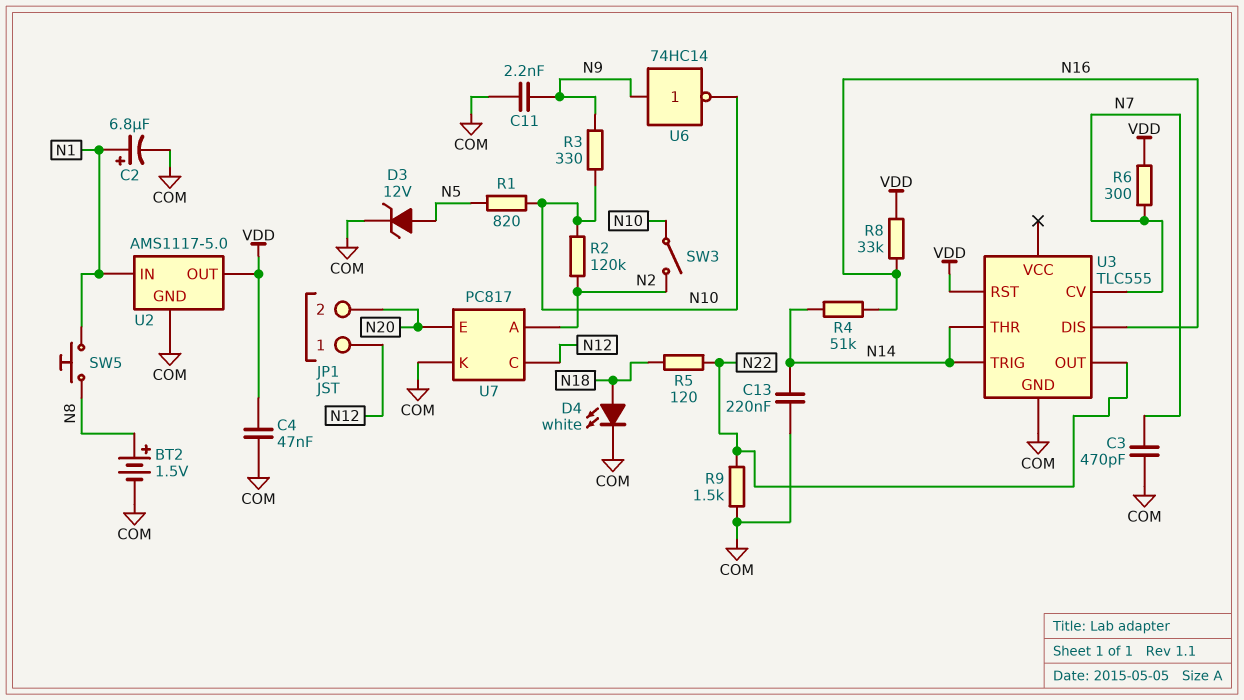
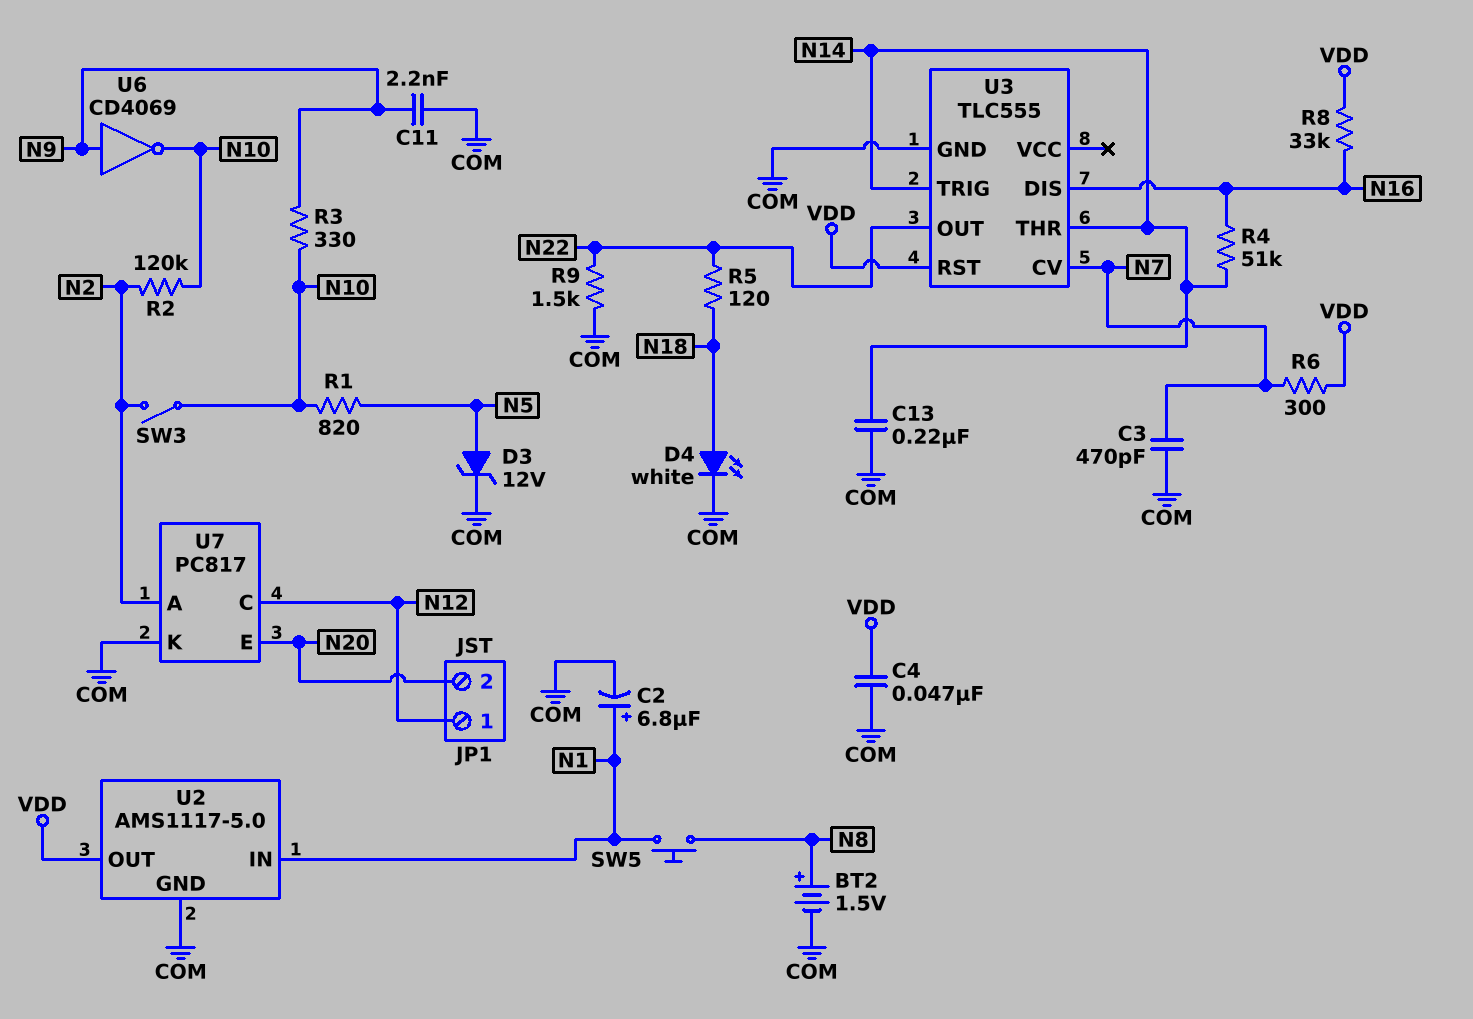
U6: NOT 74HC14 (in N9, out N10) -> NOT CD4069 (in N9, out N10)

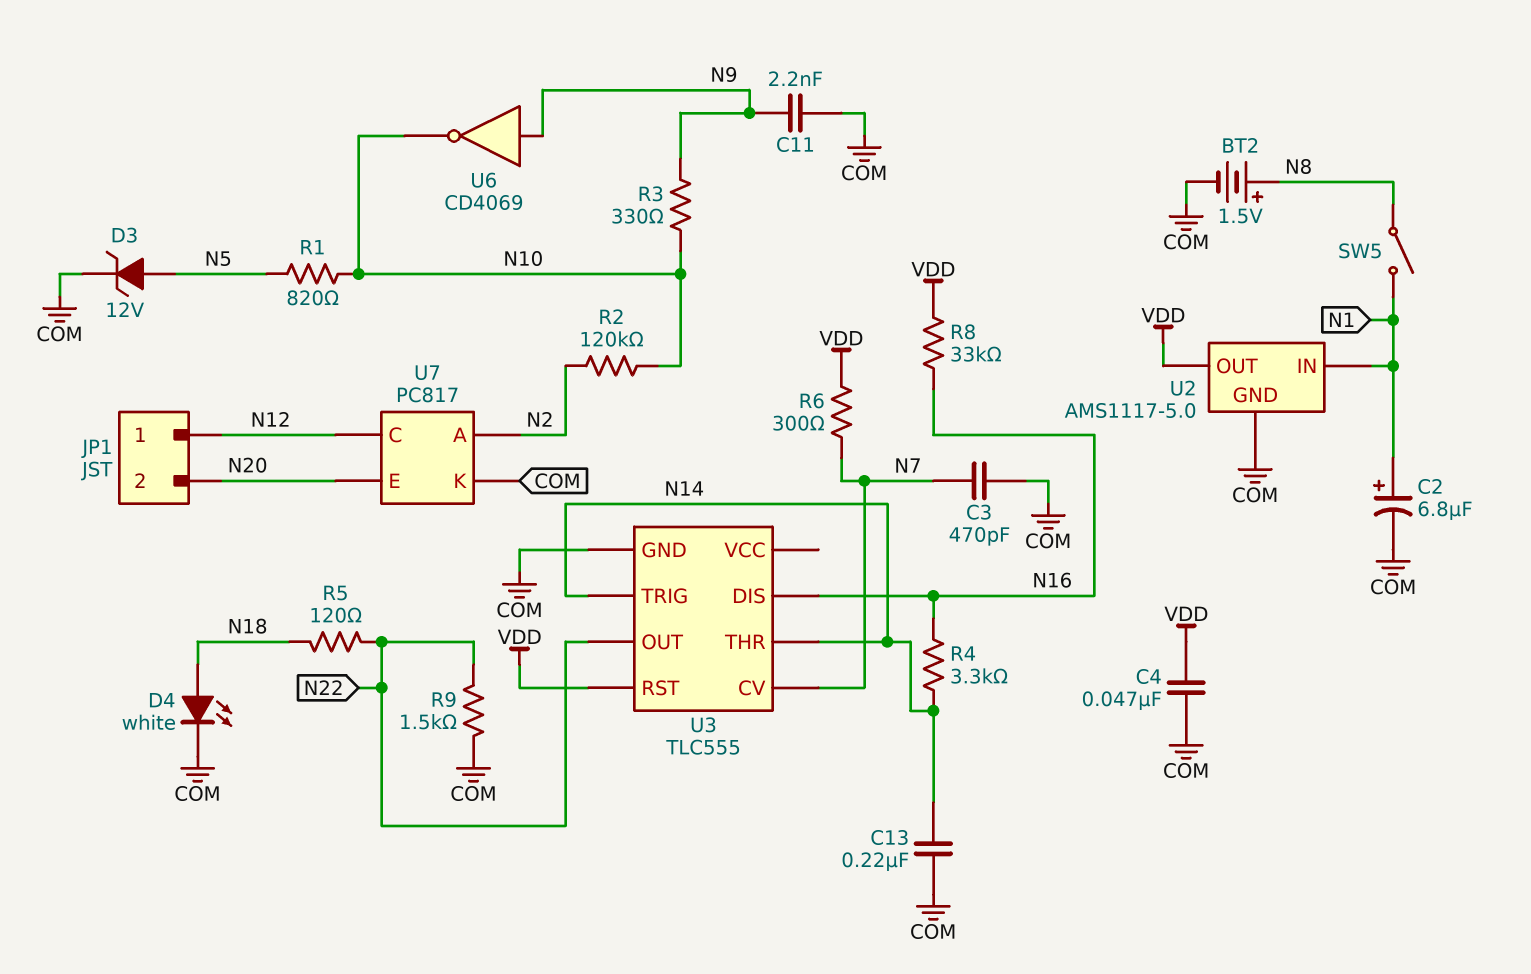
R4: 51k (N14, N16) -> 3.3k (N14, N16)
SW3: switch (N2, N10) -> none
SW5: button (N1, N8) -> switch (N1, N8)

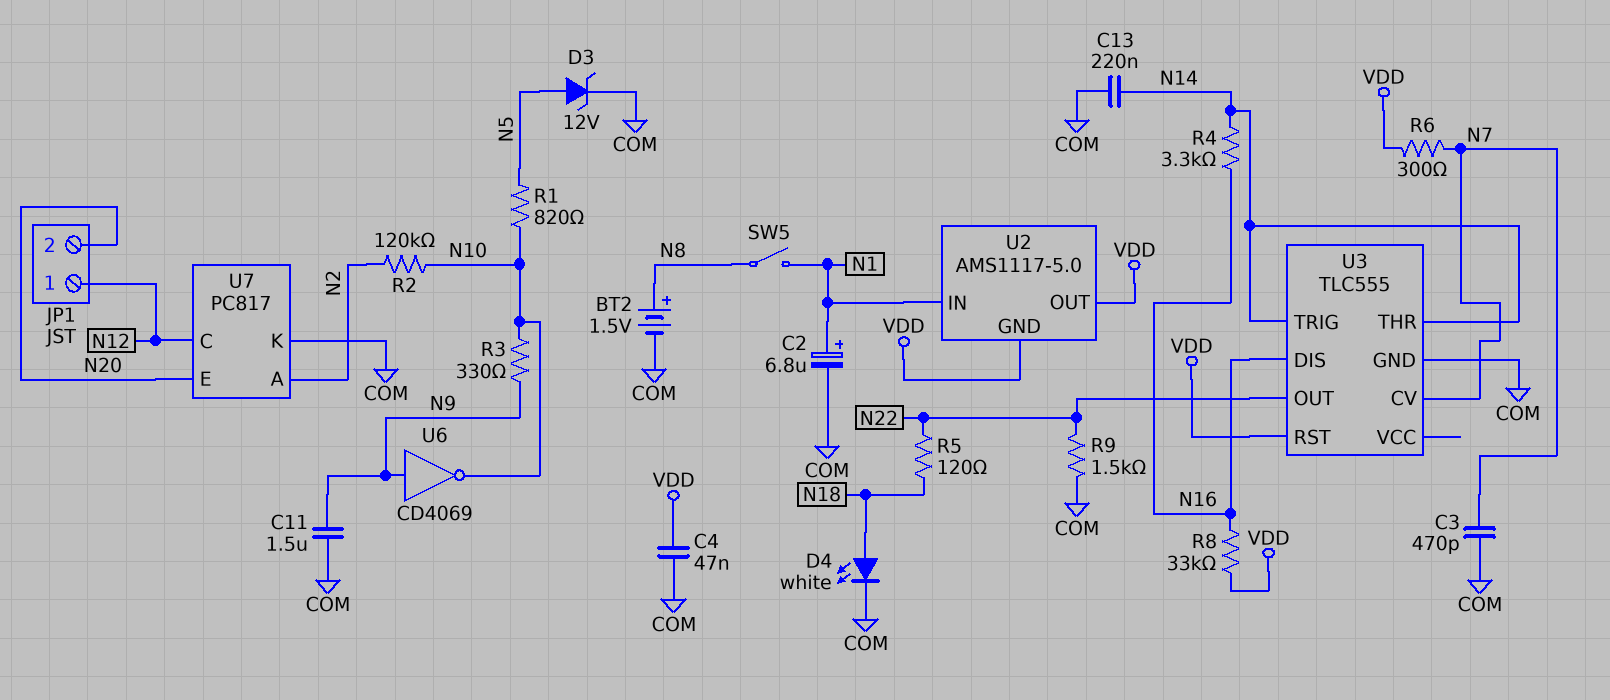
C11: 2.2nF (COM, N9) -> 1.5uF (COM, N9)
U2 pin GND: COM -> VDD

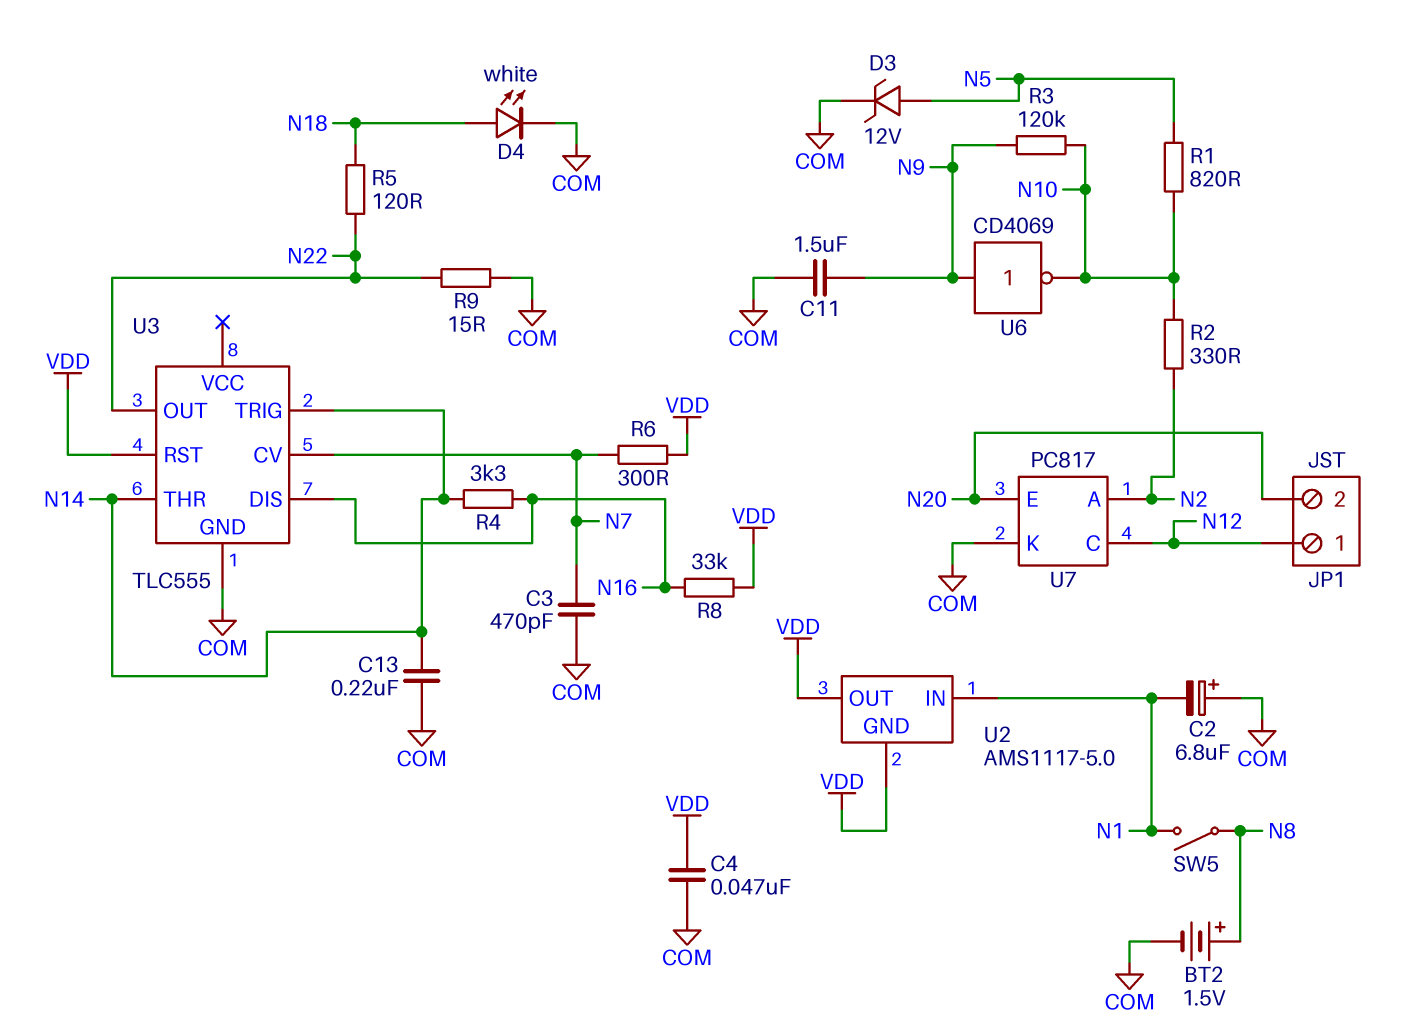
C2: 6.8uF (plus N1, minus COM) -> 6.8uF (plus COM, minus N1)
R2: 120k (N2, N10) -> 330 (N2, N10)
R3: 330 (N9, N10) -> 120k (N9, N10)
R9: 1.5k (COM, N22) -> 15 (COM, N22)

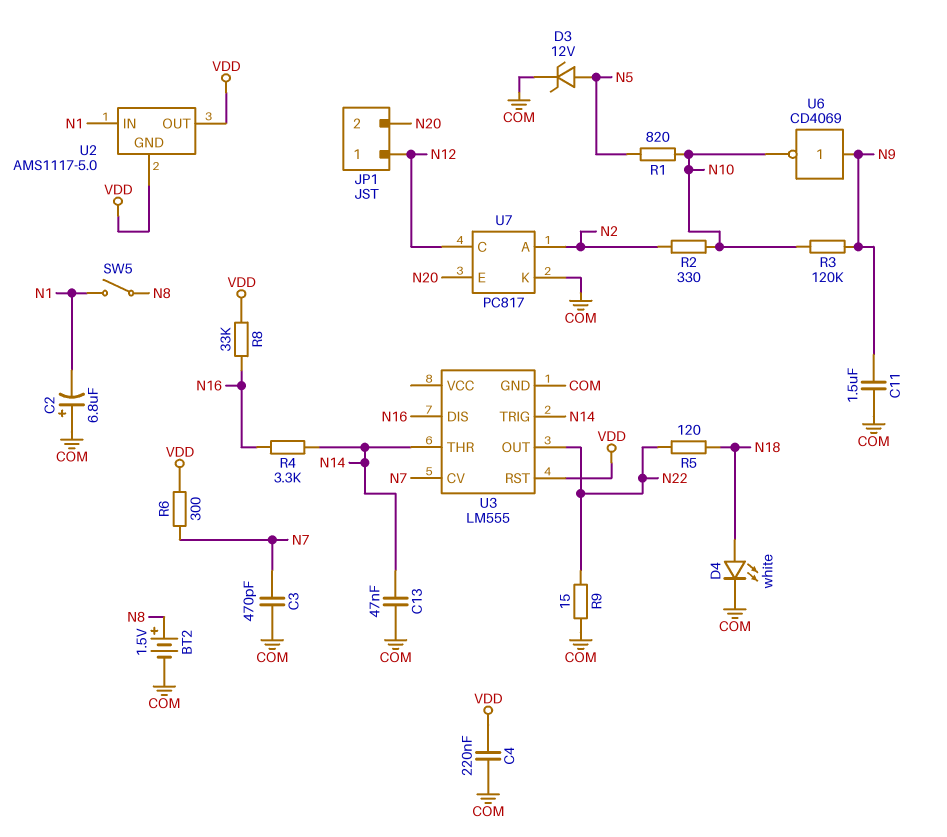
C4: 47nF (COM, VDD) -> 220nF (COM, VDD)
C13: 220nF (COM, N14) -> 47nF (COM, N14)
U3: TLC555 -> LM555

